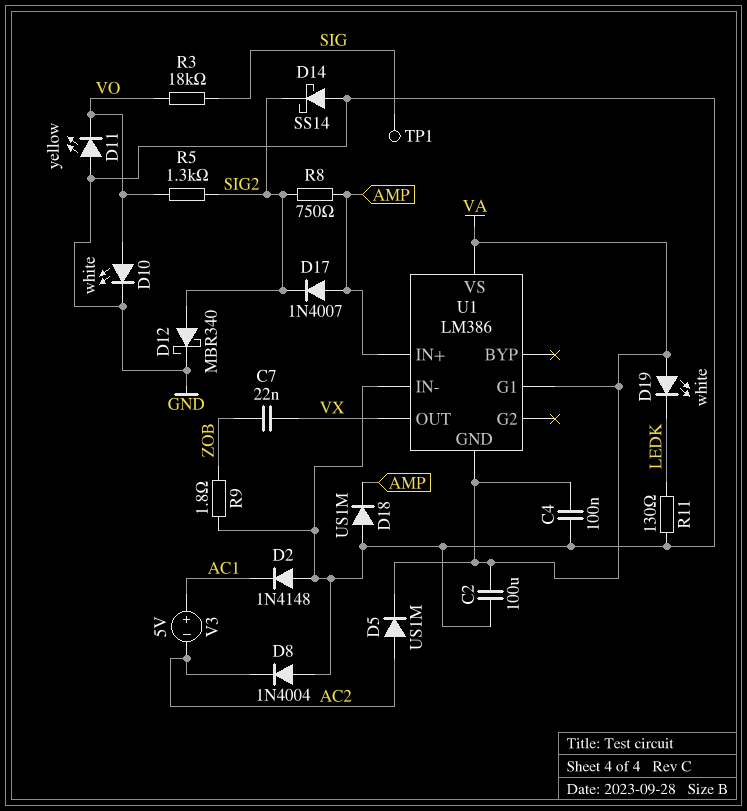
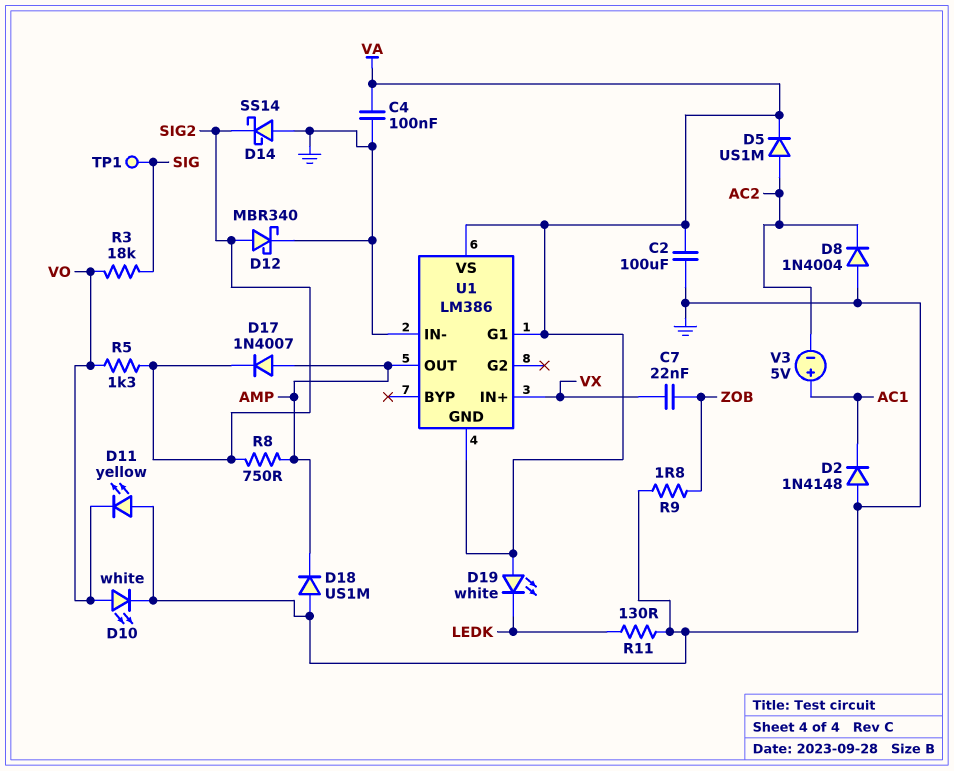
U1 pin IN+: AMP -> VX
U1 pin OUT: VX -> AMP

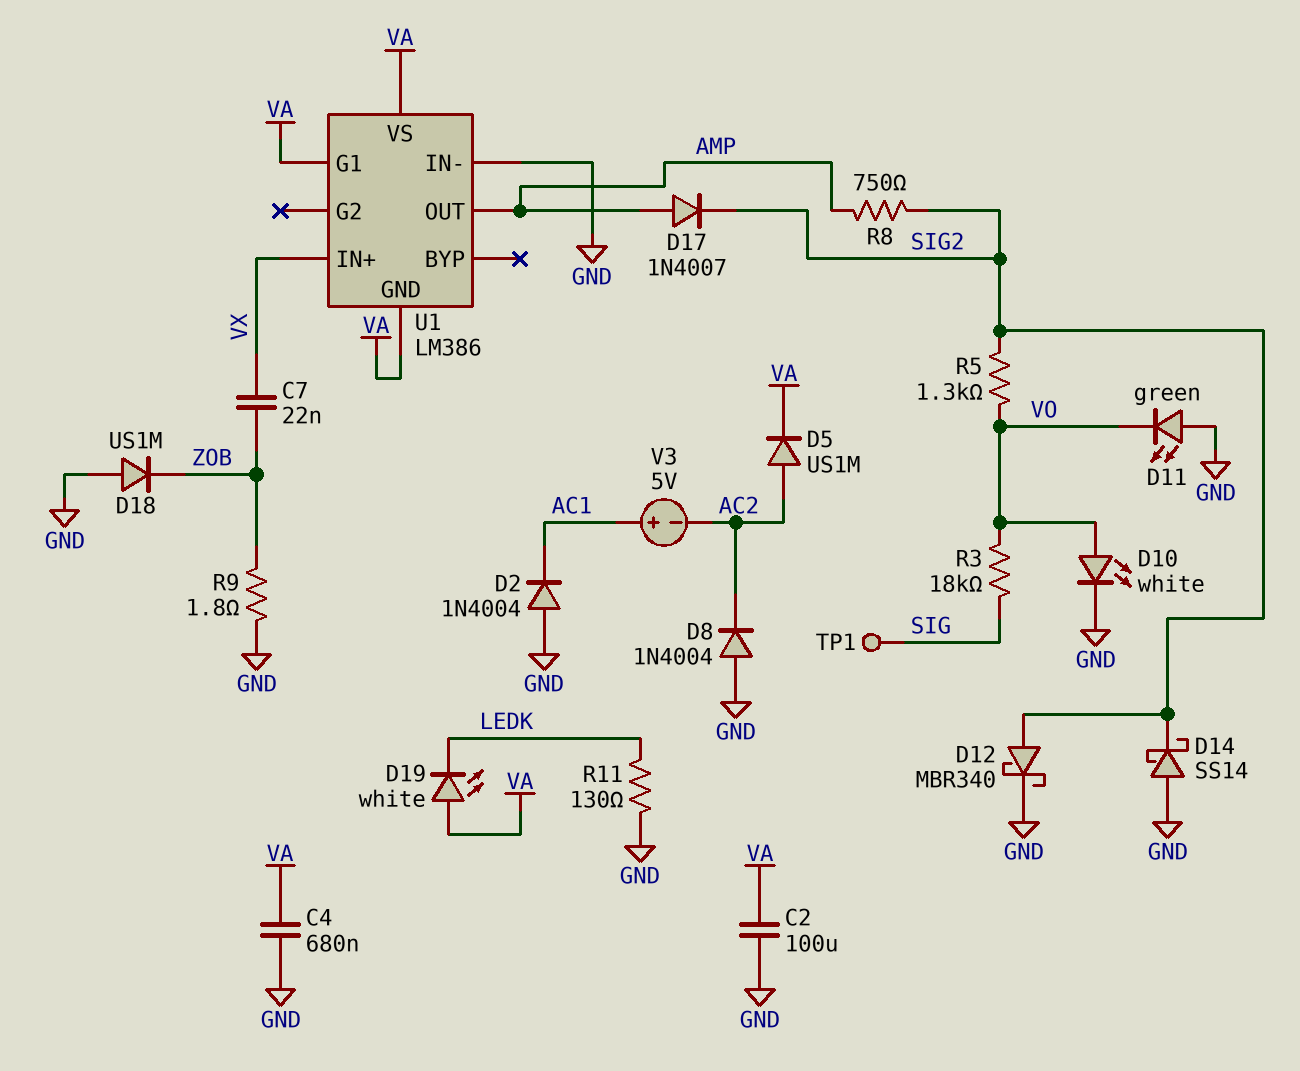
C4: 100nF (GND, VA) -> 680nF (GND, VA)
D2: diode 1N4148 (A GND, K AC1) -> diode 1N4004 (A GND, K AC1)
D11: LED yellow (A GND, K VO) -> LED green (A GND, K VO)
D18: diode US1M (A GND, K AMP) -> diode US1M (A GND, K ZOB)

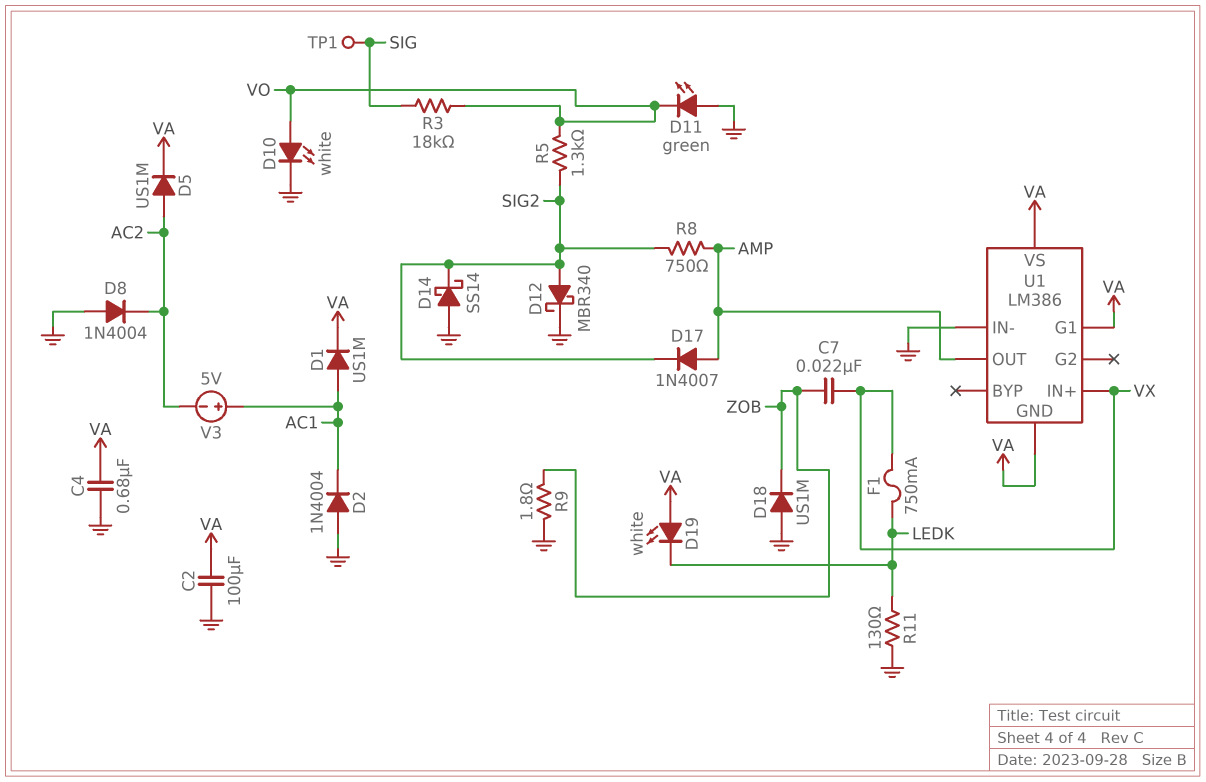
D1: none -> diode US1M (A AC1, K VA)
F1: none -> 750mA (LEDK, VX)

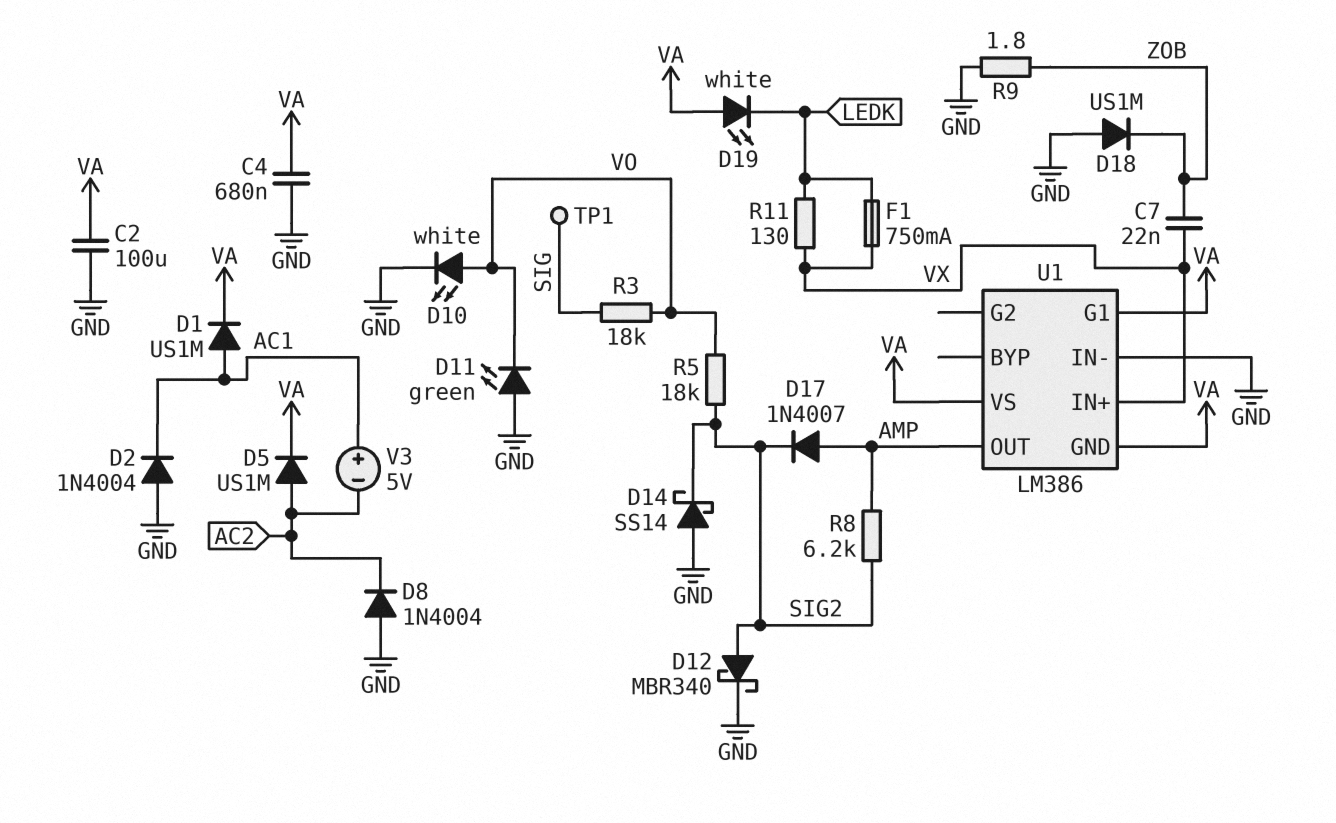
R5: 1.3k (SIG2, VO) -> 18k (SIG2, VO)
R8: 750 (AMP, SIG2) -> 6.2k (AMP, SIG2)
R11: 130 (GND, LEDK) -> 130 (LEDK, VX)

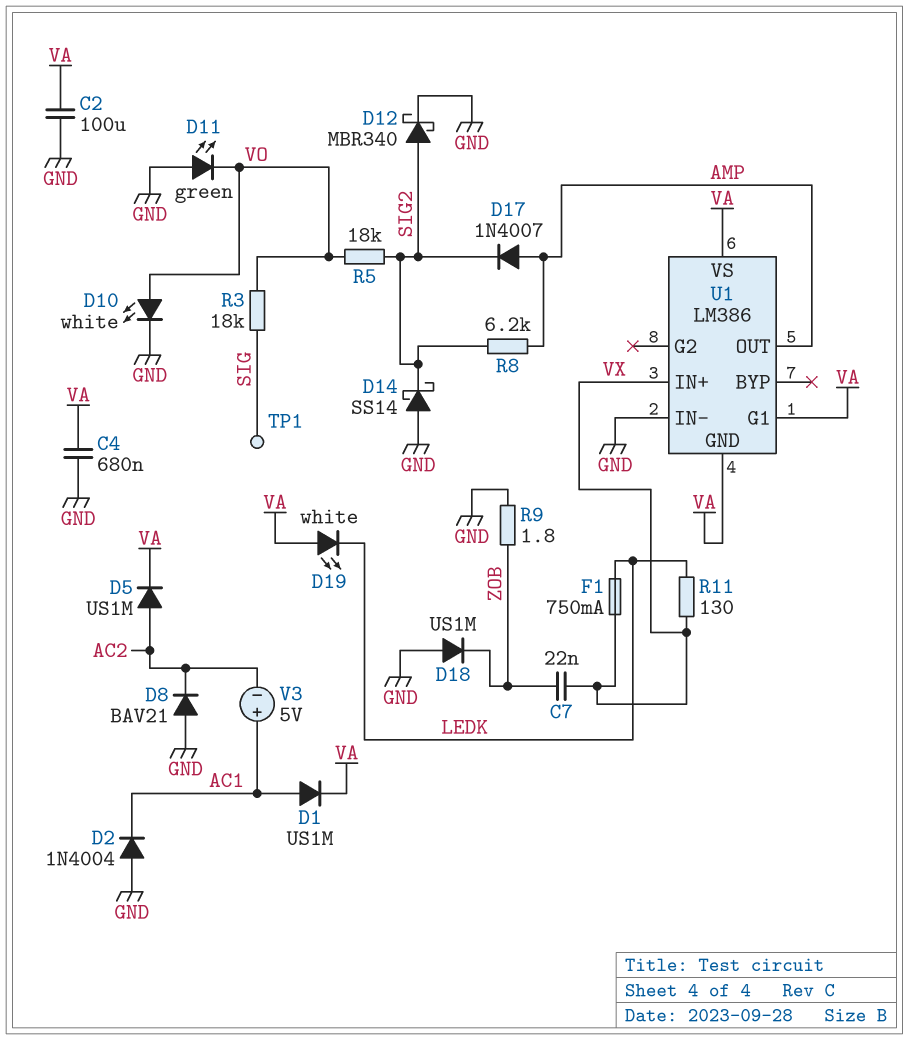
D8: diode 1N4004 (A GND, K AC2) -> diode BAV21 (A GND, K AC2)

